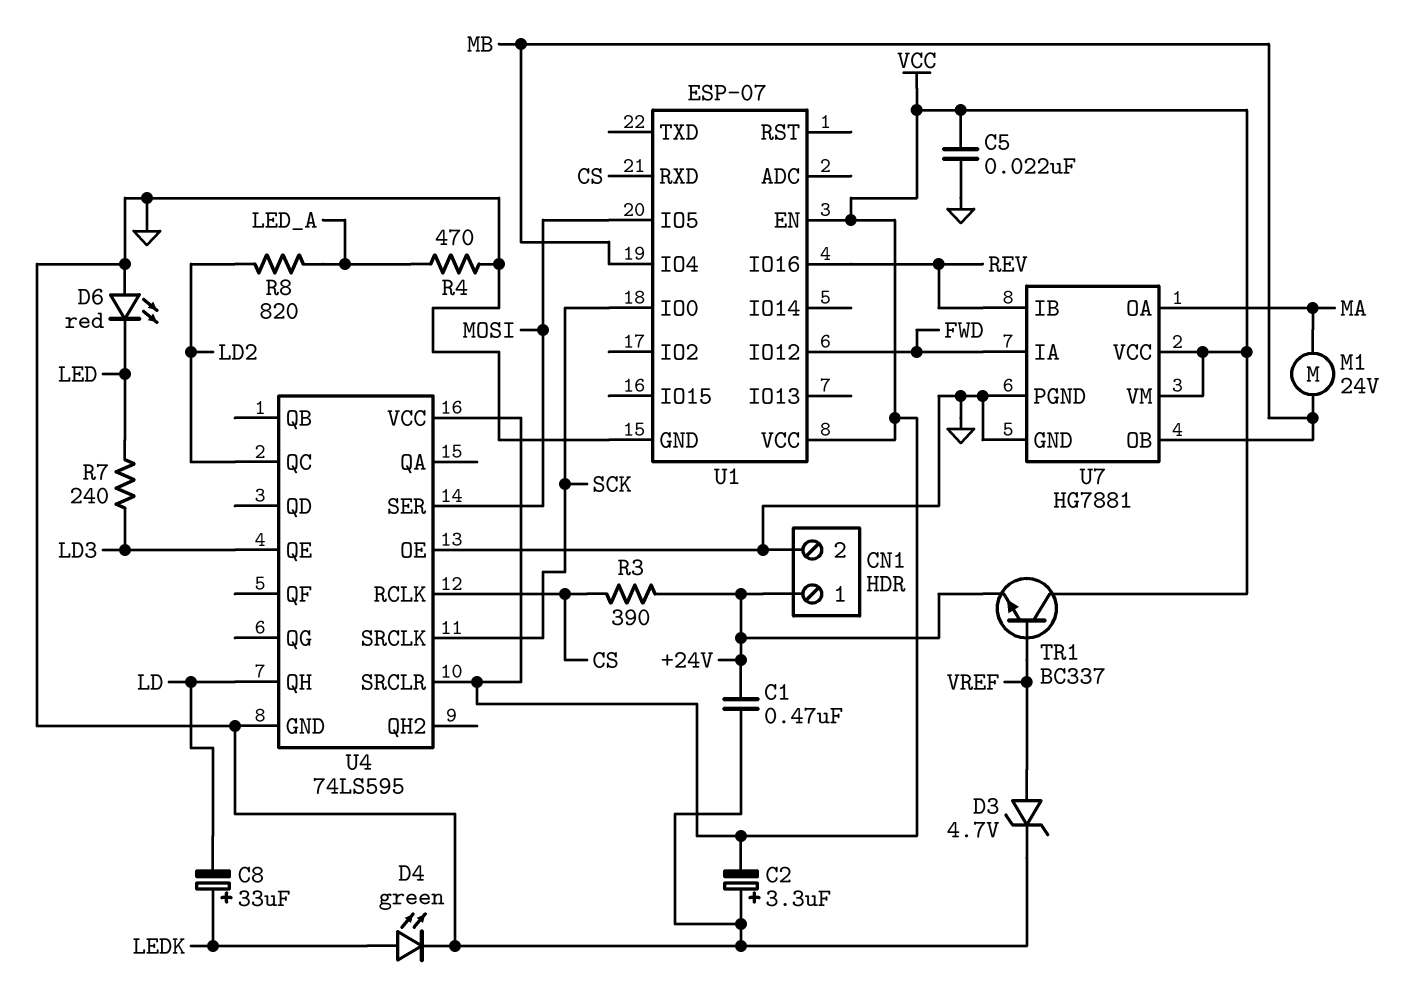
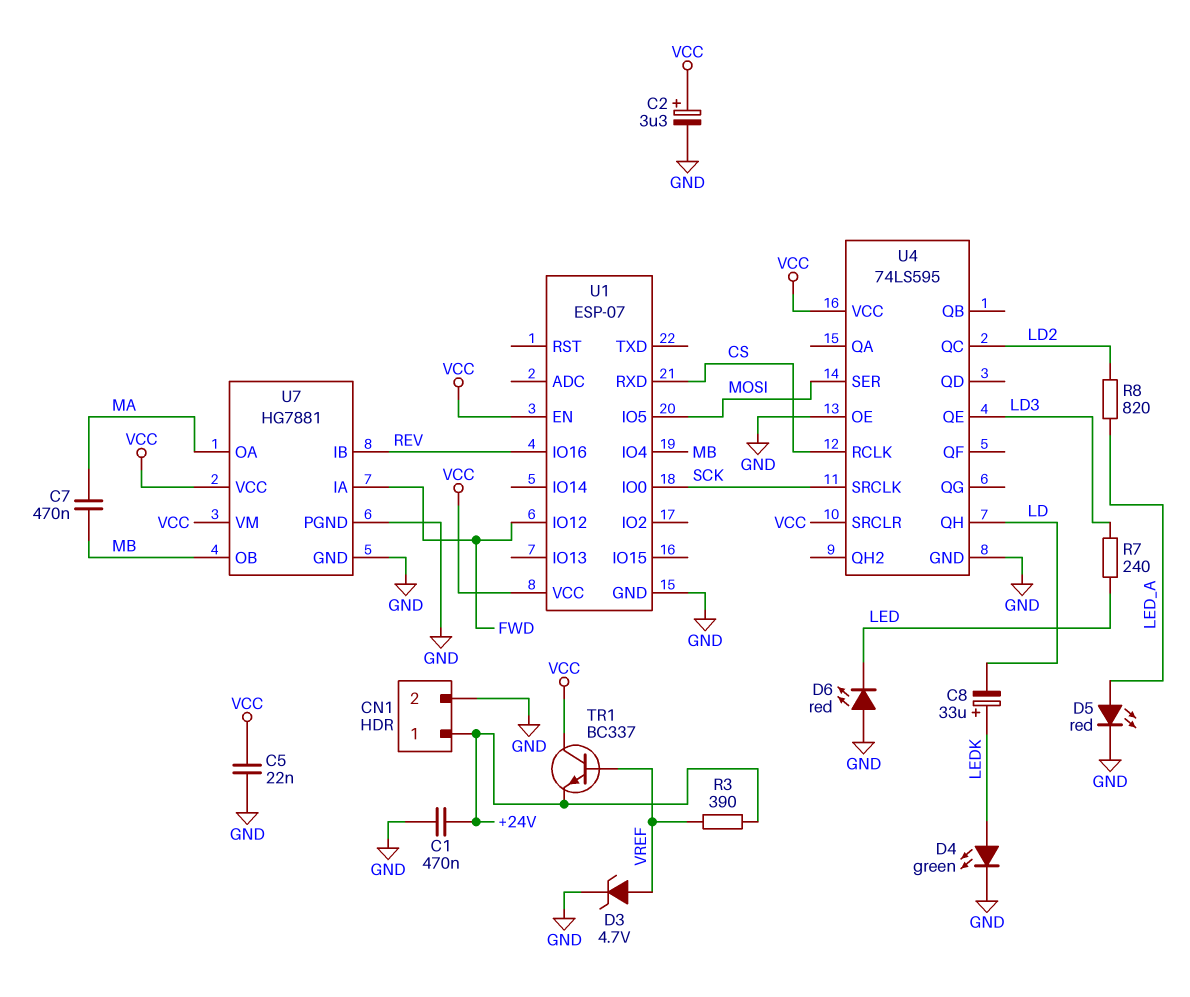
C2: 3.3uF (plus GND, minus VCC) -> 3.3uF (plus VCC, minus GND)
C7: none -> 470nF (MA, MB)
D5: none -> LED red (A LED_A, K GND)
M1: motor 24V (MA, MB) -> none
R3: 390 (+24V, CS) -> 390 (+24V, VREF)
R4: 470 (GND, LED_A) -> none

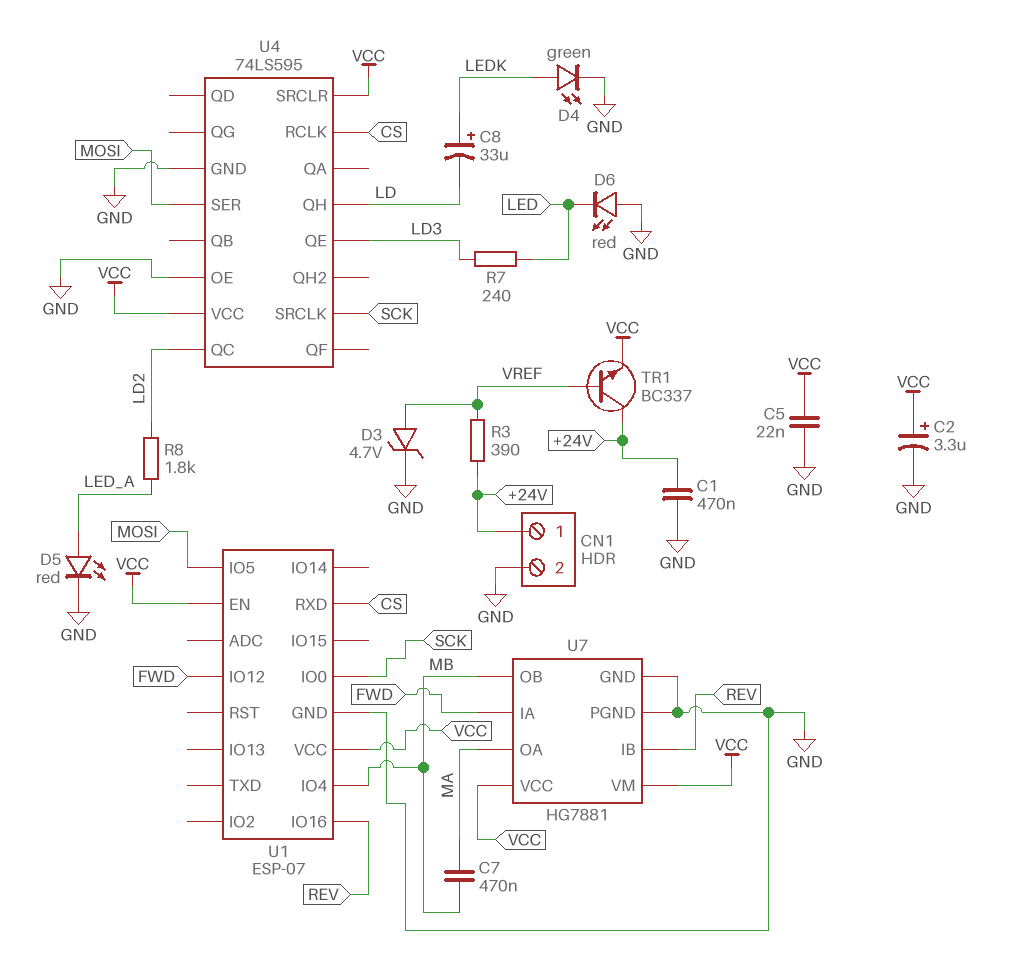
R8: 820 (LD2, LED_A) -> 1.8k (LD2, LED_A)
TR1: NPN BC337 (B VREF, C VCC, E +24V) -> NPN BC337 (B VREF, C +24V, E VCC)

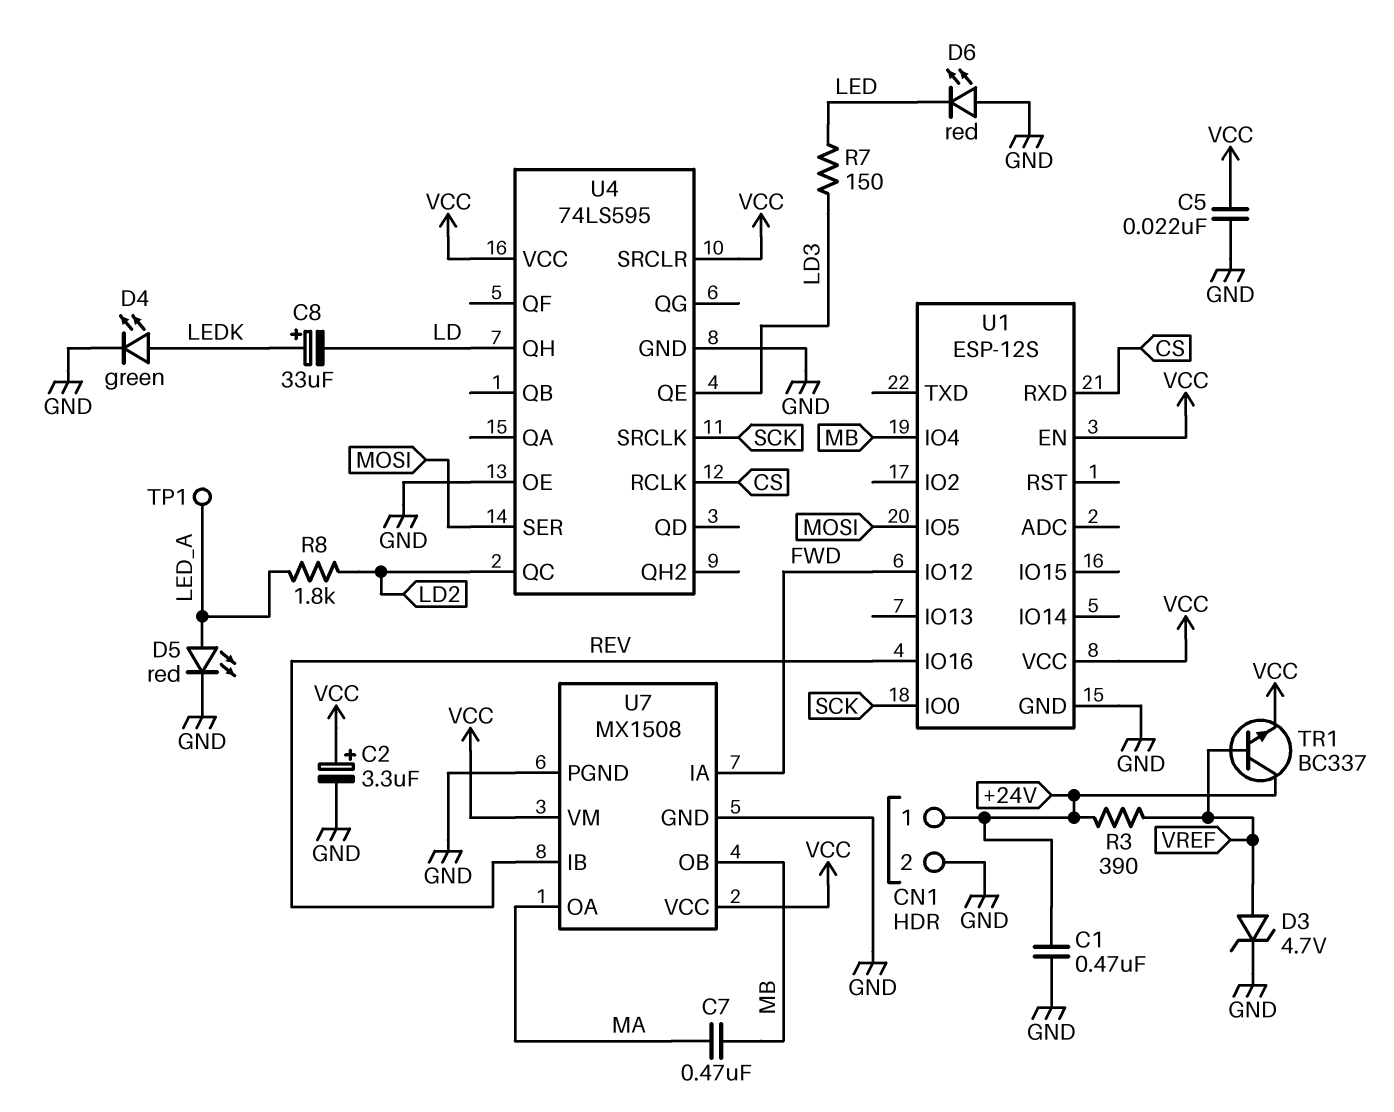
R7: 240 (LD3, LED) -> 150 (LD3, LED)
TP1: none -> test point (LED_A)
U1: ESP-07 -> ESP-12S
U7: HG7881 -> MX1508

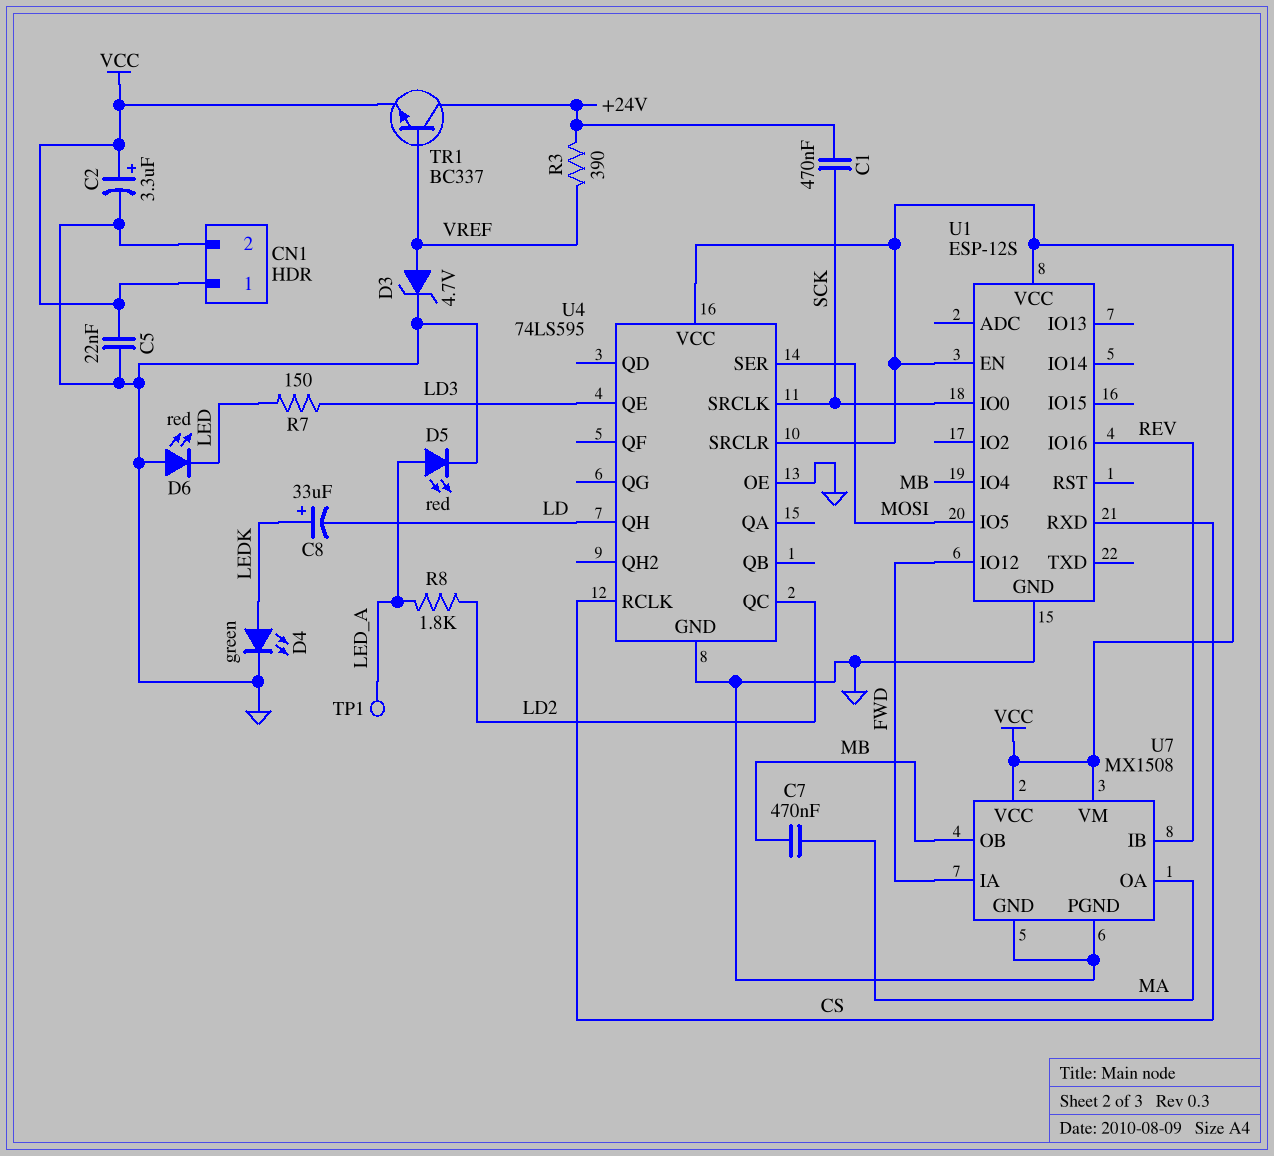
C1: 470nF (+24V, GND) -> 470nF (+24V, SCK)
CN1 pin 1: +24V -> VCC

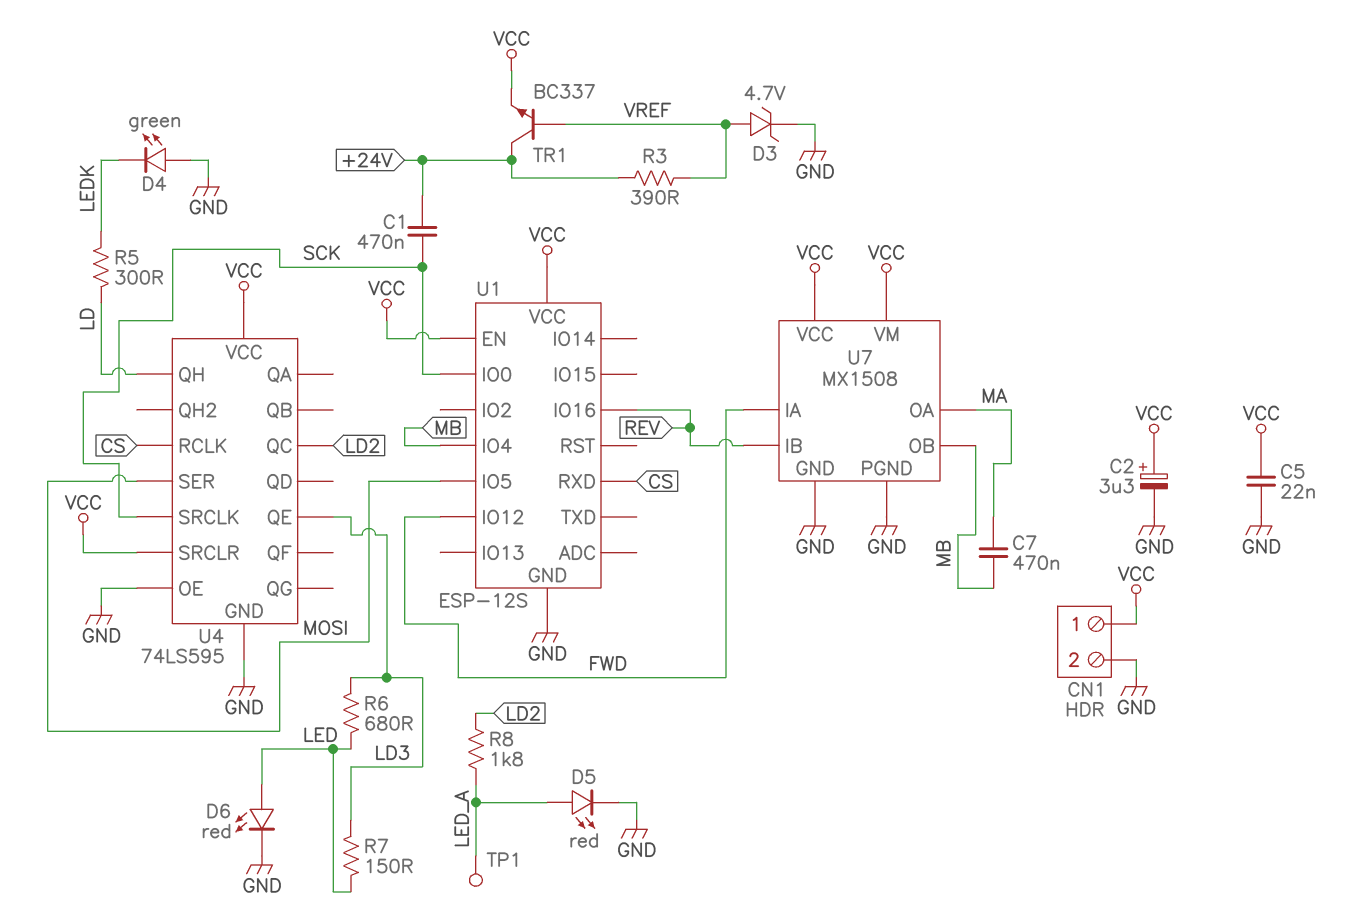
C8: 33uF (plus LEDK, minus LD) -> none
D4: LED green (A LEDK, K GND) -> LED green (A GND, K LEDK)
D6: LED red (A GND, K LED) -> LED red (A LED, K GND)
R5: none -> 300 (LD, LEDK)
R6: none -> 680 (LD3, LED)

